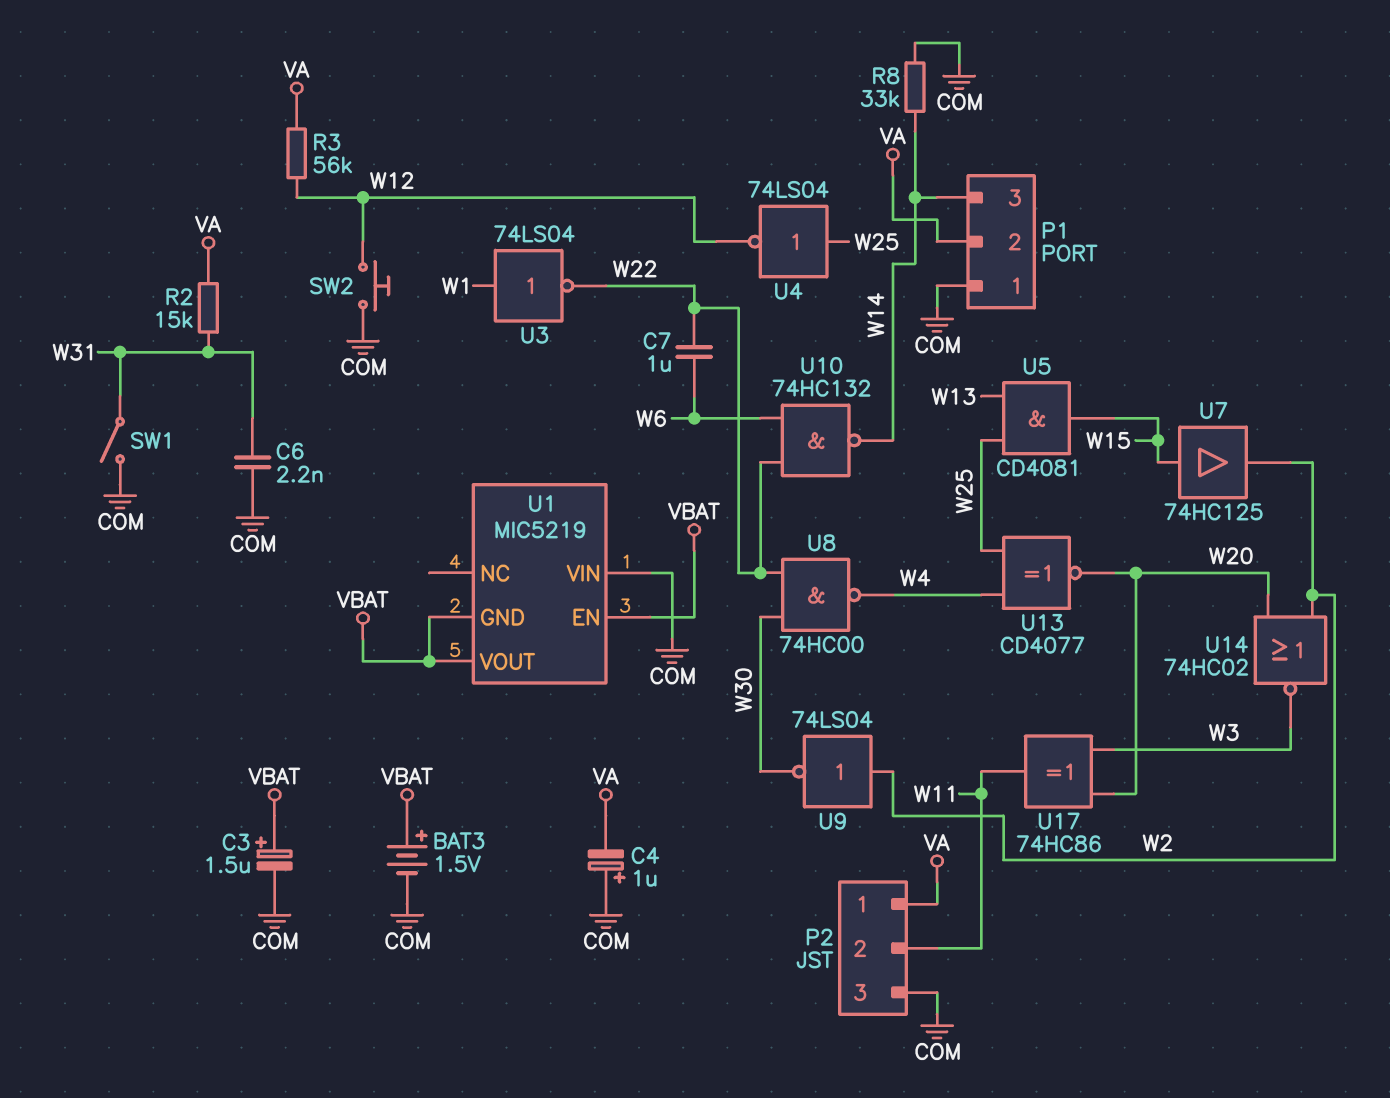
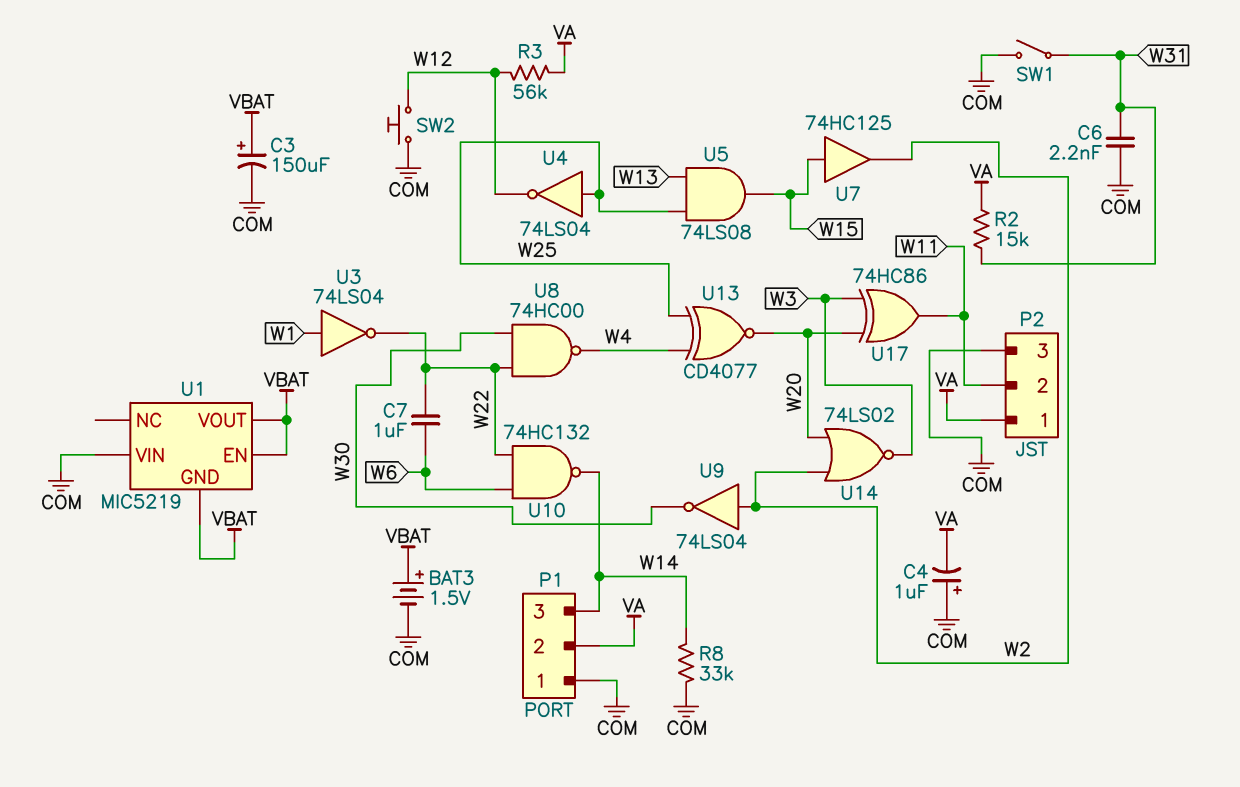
C3: 1.5uF (plus VBAT, minus COM) -> 150uF (plus VBAT, minus COM)
U5: AND CD4081 (in W13, in W25, out W15) -> AND 74LS08 (in W13, in W25, out W15)
U14: NOR 74HC02 (in W2, in W20, out W3) -> NOR 74LS02 (in W2, in W20, out W3)

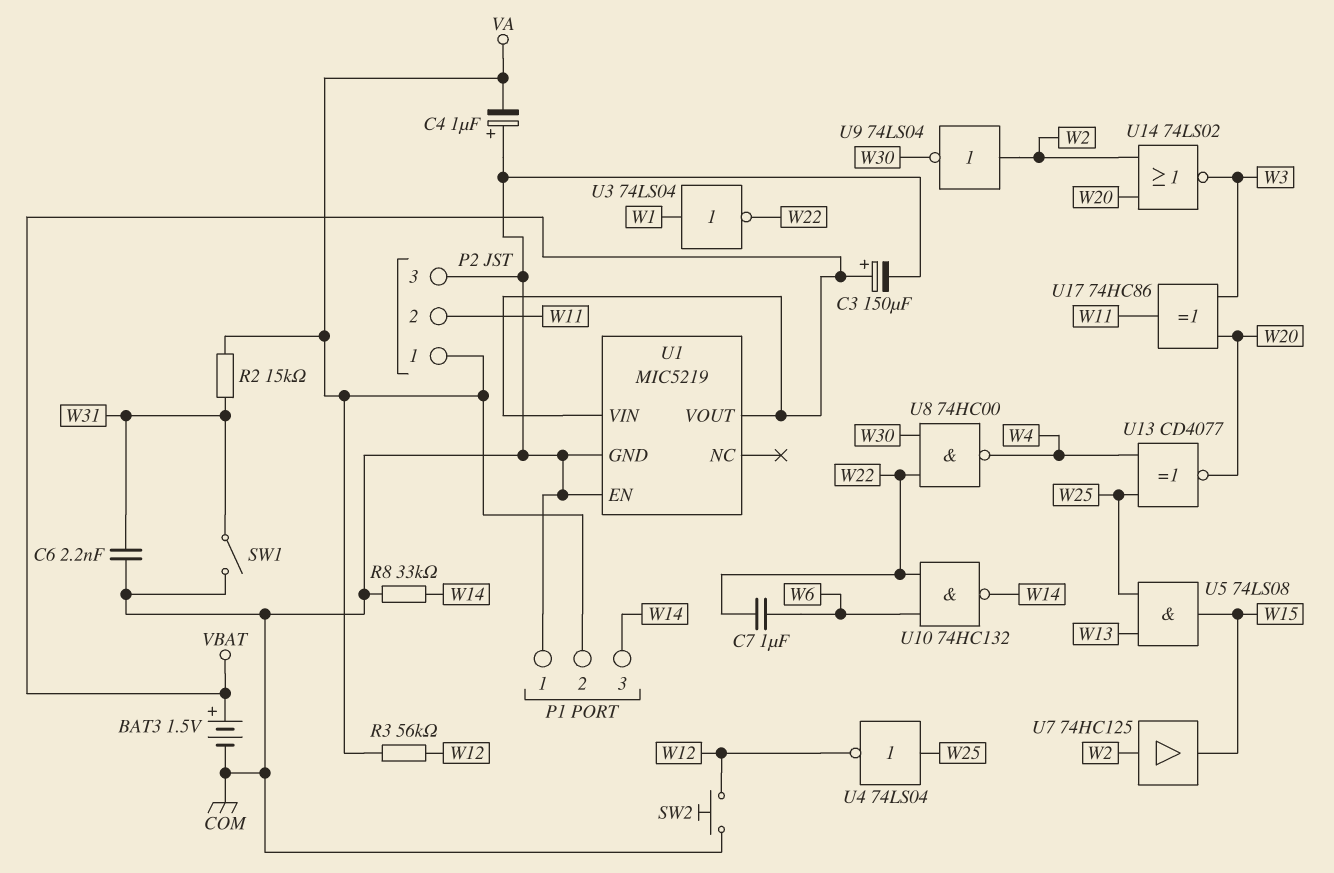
U1 pin EN: VBAT -> COM
U1 pin GND: VBAT -> COM
U1 pin VIN: COM -> VBAT
U7: buffer 74HC125 (in W15, out W2) -> buffer 74HC125 (in W2, out W15)

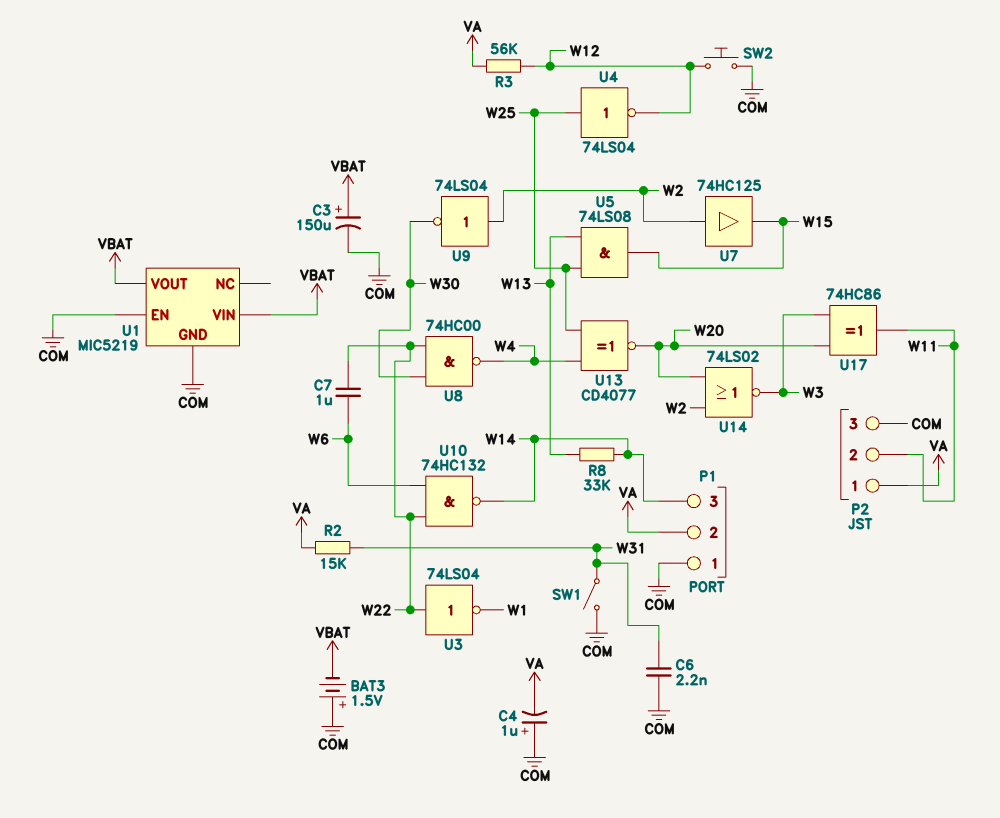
BAT3: 1.5V (plus VBAT, minus COM) -> 1.5V (plus COM, minus VBAT)
R8: 33k (COM, W14) -> 33k (W13, W14)
U3: NOT 74LS04 (in W1, out W22) -> NOT 74LS04 (in W22, out W1)

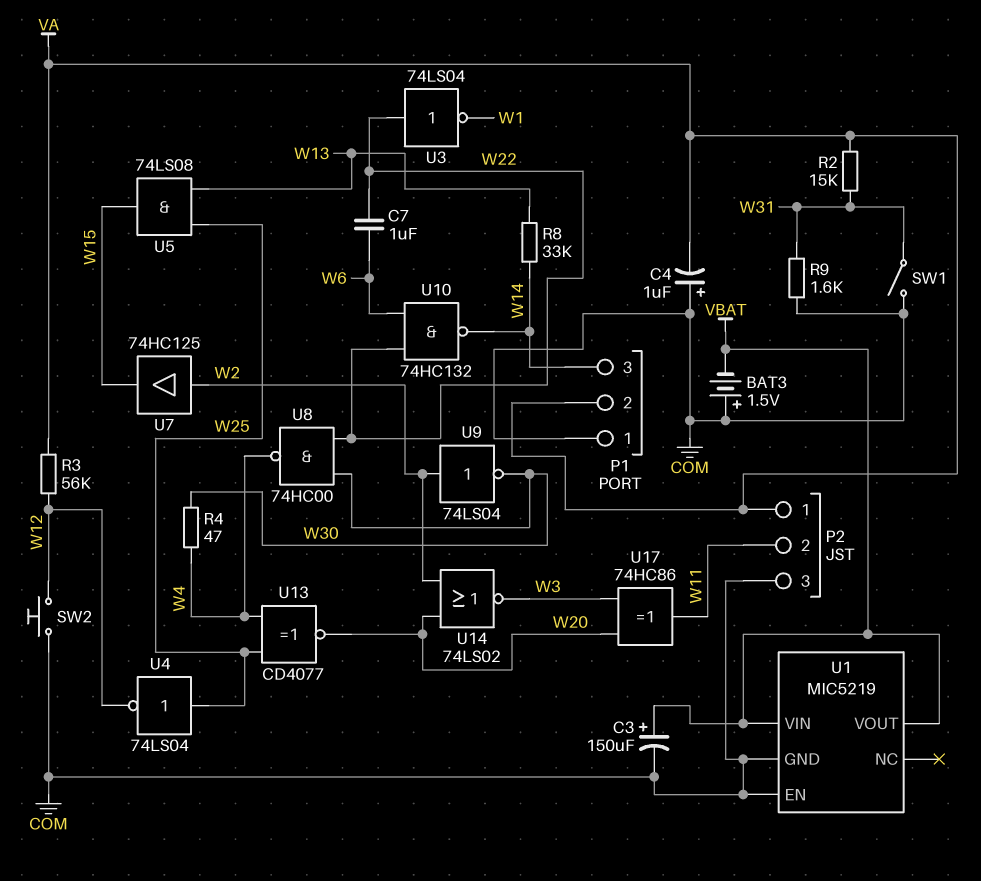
C6: 2.2nF (COM, W31) -> none
R4: none -> 47 (W4, W30)
R9: none -> 1.6k (COM, W31)

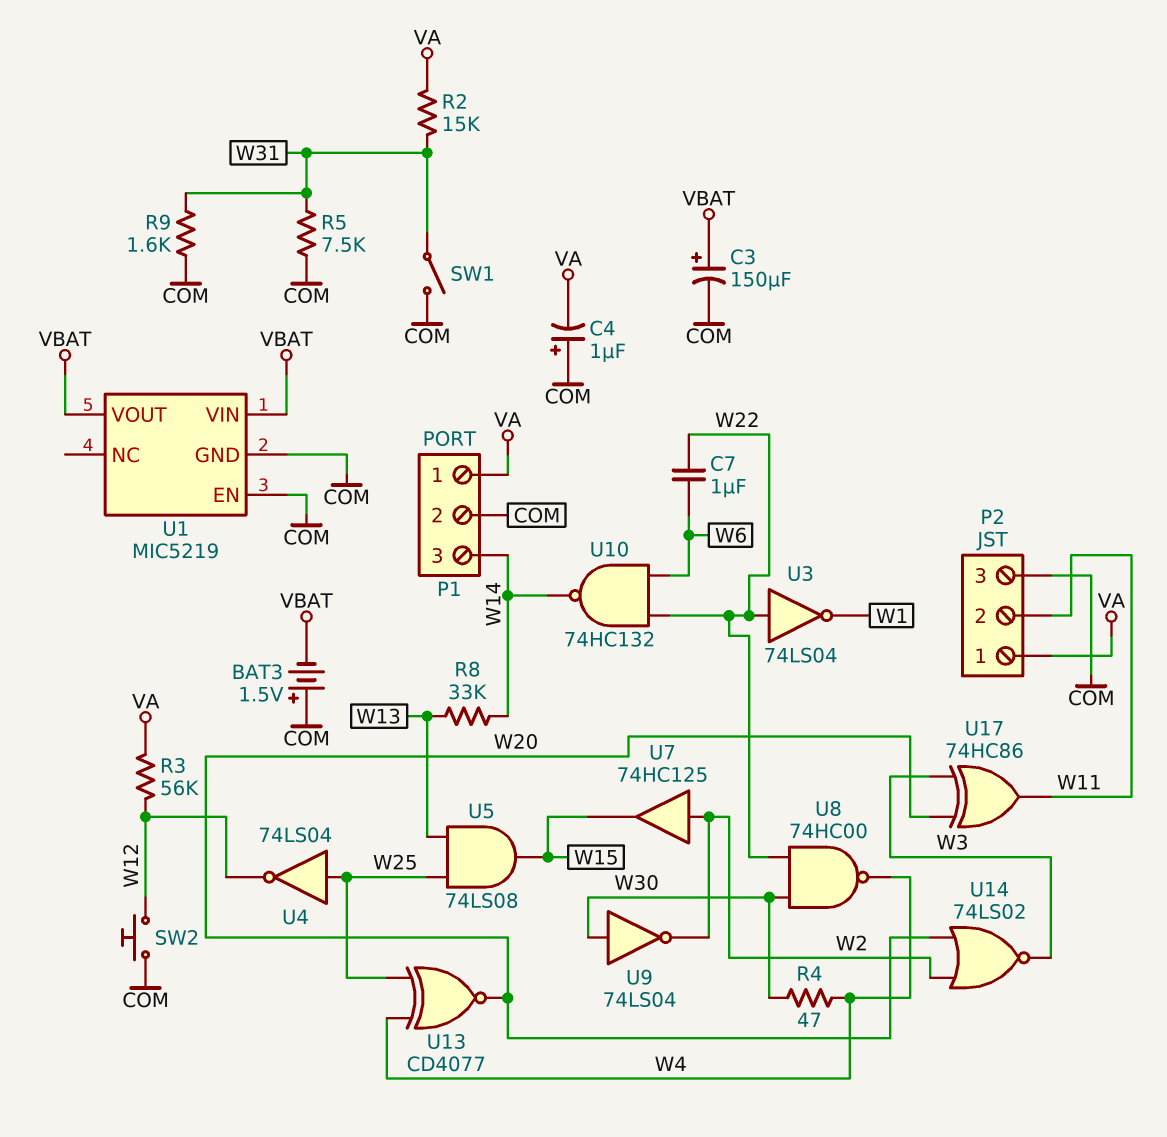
P1 pin 1: COM -> VA
P1 pin 2: VA -> COM
R5: none -> 7.5k (COM, W31)
U9: NOT 74LS04 (in W2, out W30) -> NOT 74LS04 (in W30, out W2)

